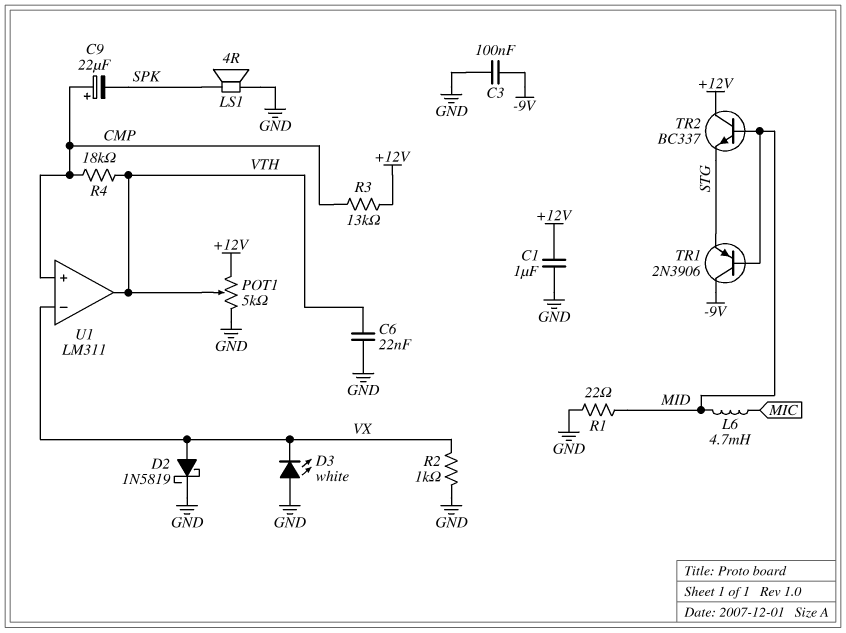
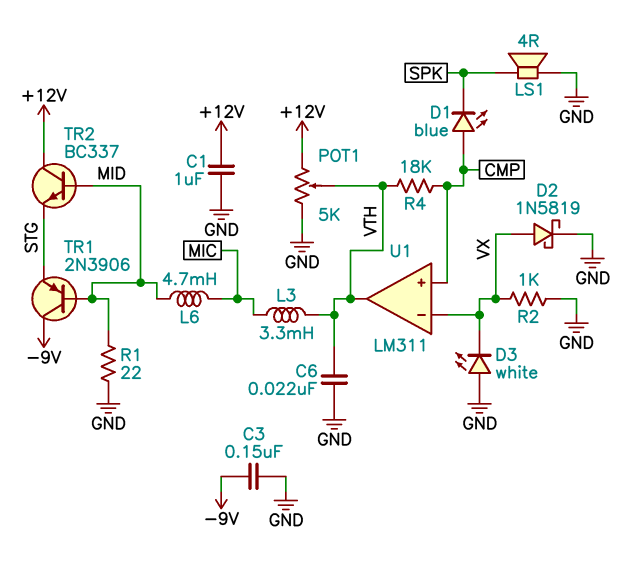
C3: 100nF (-9V, GND) -> 150nF (-9V, GND)
C9: 22uF (plus CMP, minus SPK) -> none
D1: none -> LED blue (A CMP, K SPK)
L3: none -> 3.3mH (MIC, VTH)
R3: 13k (+12V, CMP) -> none

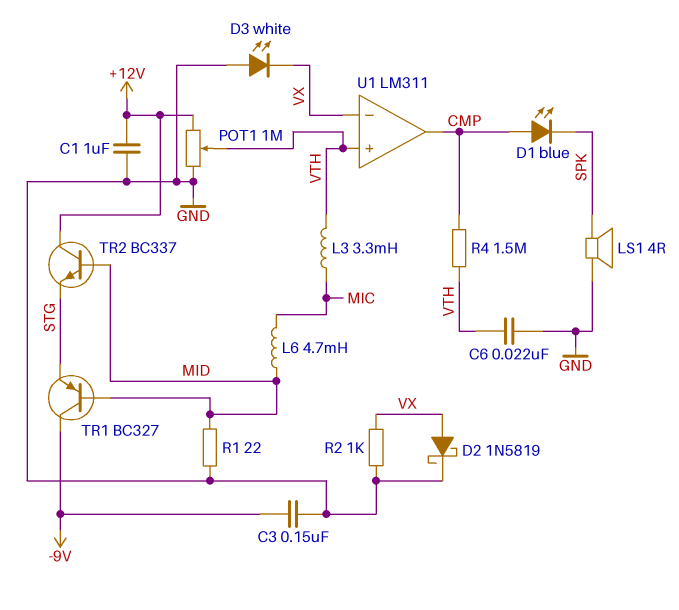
POT1: 5k (+12V, GND, wiper VTH) -> 1M (+12V, GND, wiper VTH)
R4: 18k (CMP, VTH) -> 1.5M (CMP, VTH)
TR1: PNP 2N3906 (B MID, C -9V, E STG) -> PNP BC327 (B MID, C -9V, E STG)
U1 pin in+: CMP -> VTH
U1 pin out: VTH -> CMP

